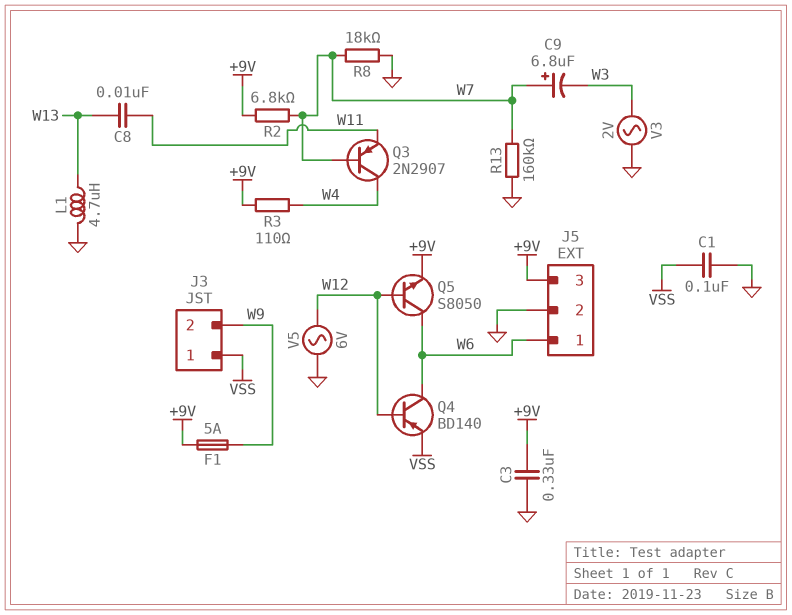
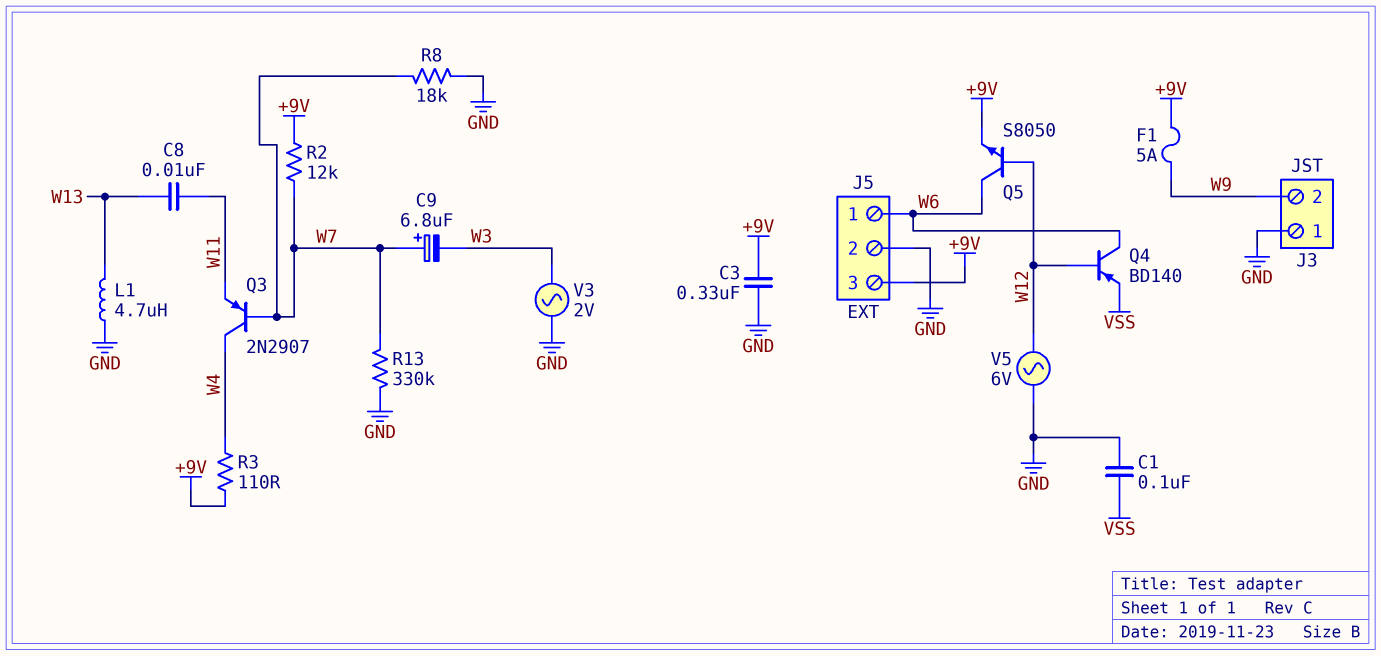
J3 pin 1: VSS -> GND
R2: 6.8k (+9V, W7) -> 12k (+9V, W7)
R13: 160k (GND, W7) -> 330k (GND, W7)

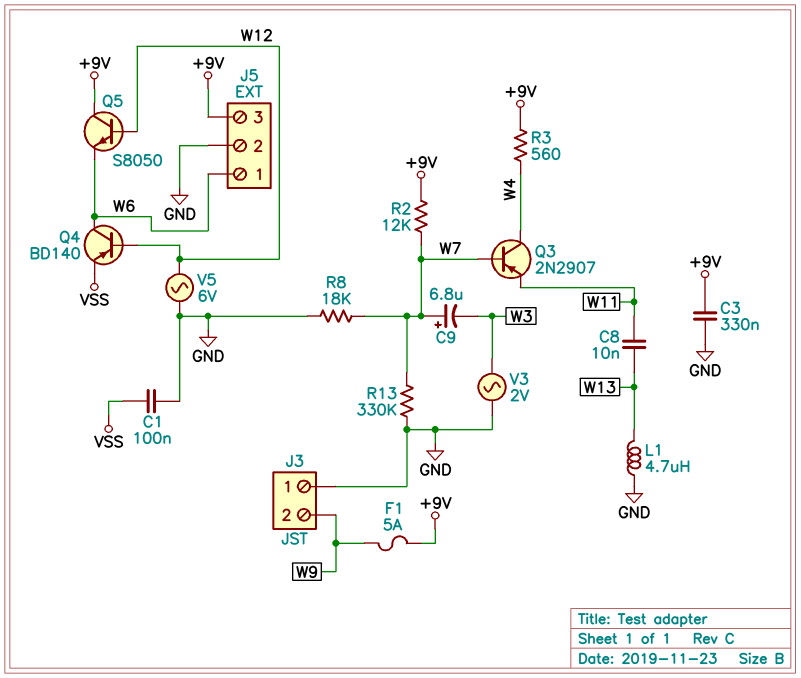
Q5: NPN S8050 (B W12, C W6, E +9V) -> NPN S8050 (B W12, C +9V, E W6)
R3: 110 (+9V, W4) -> 560 (+9V, W4)

